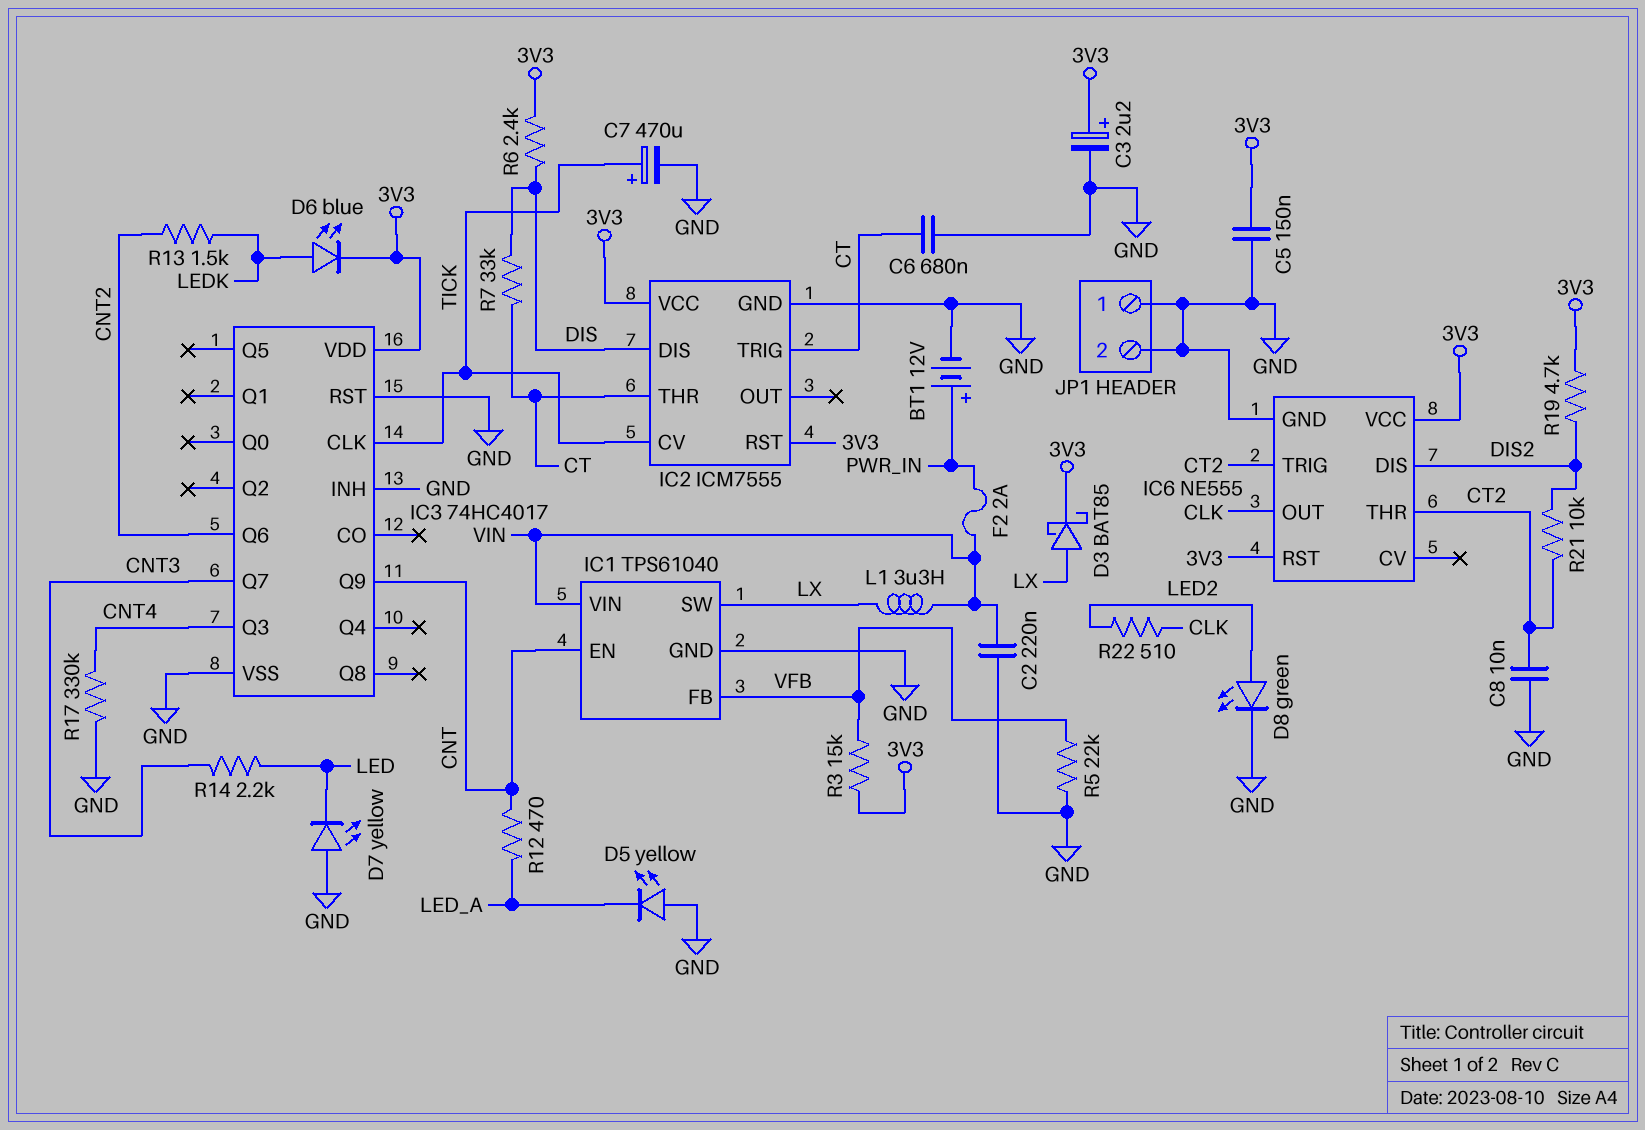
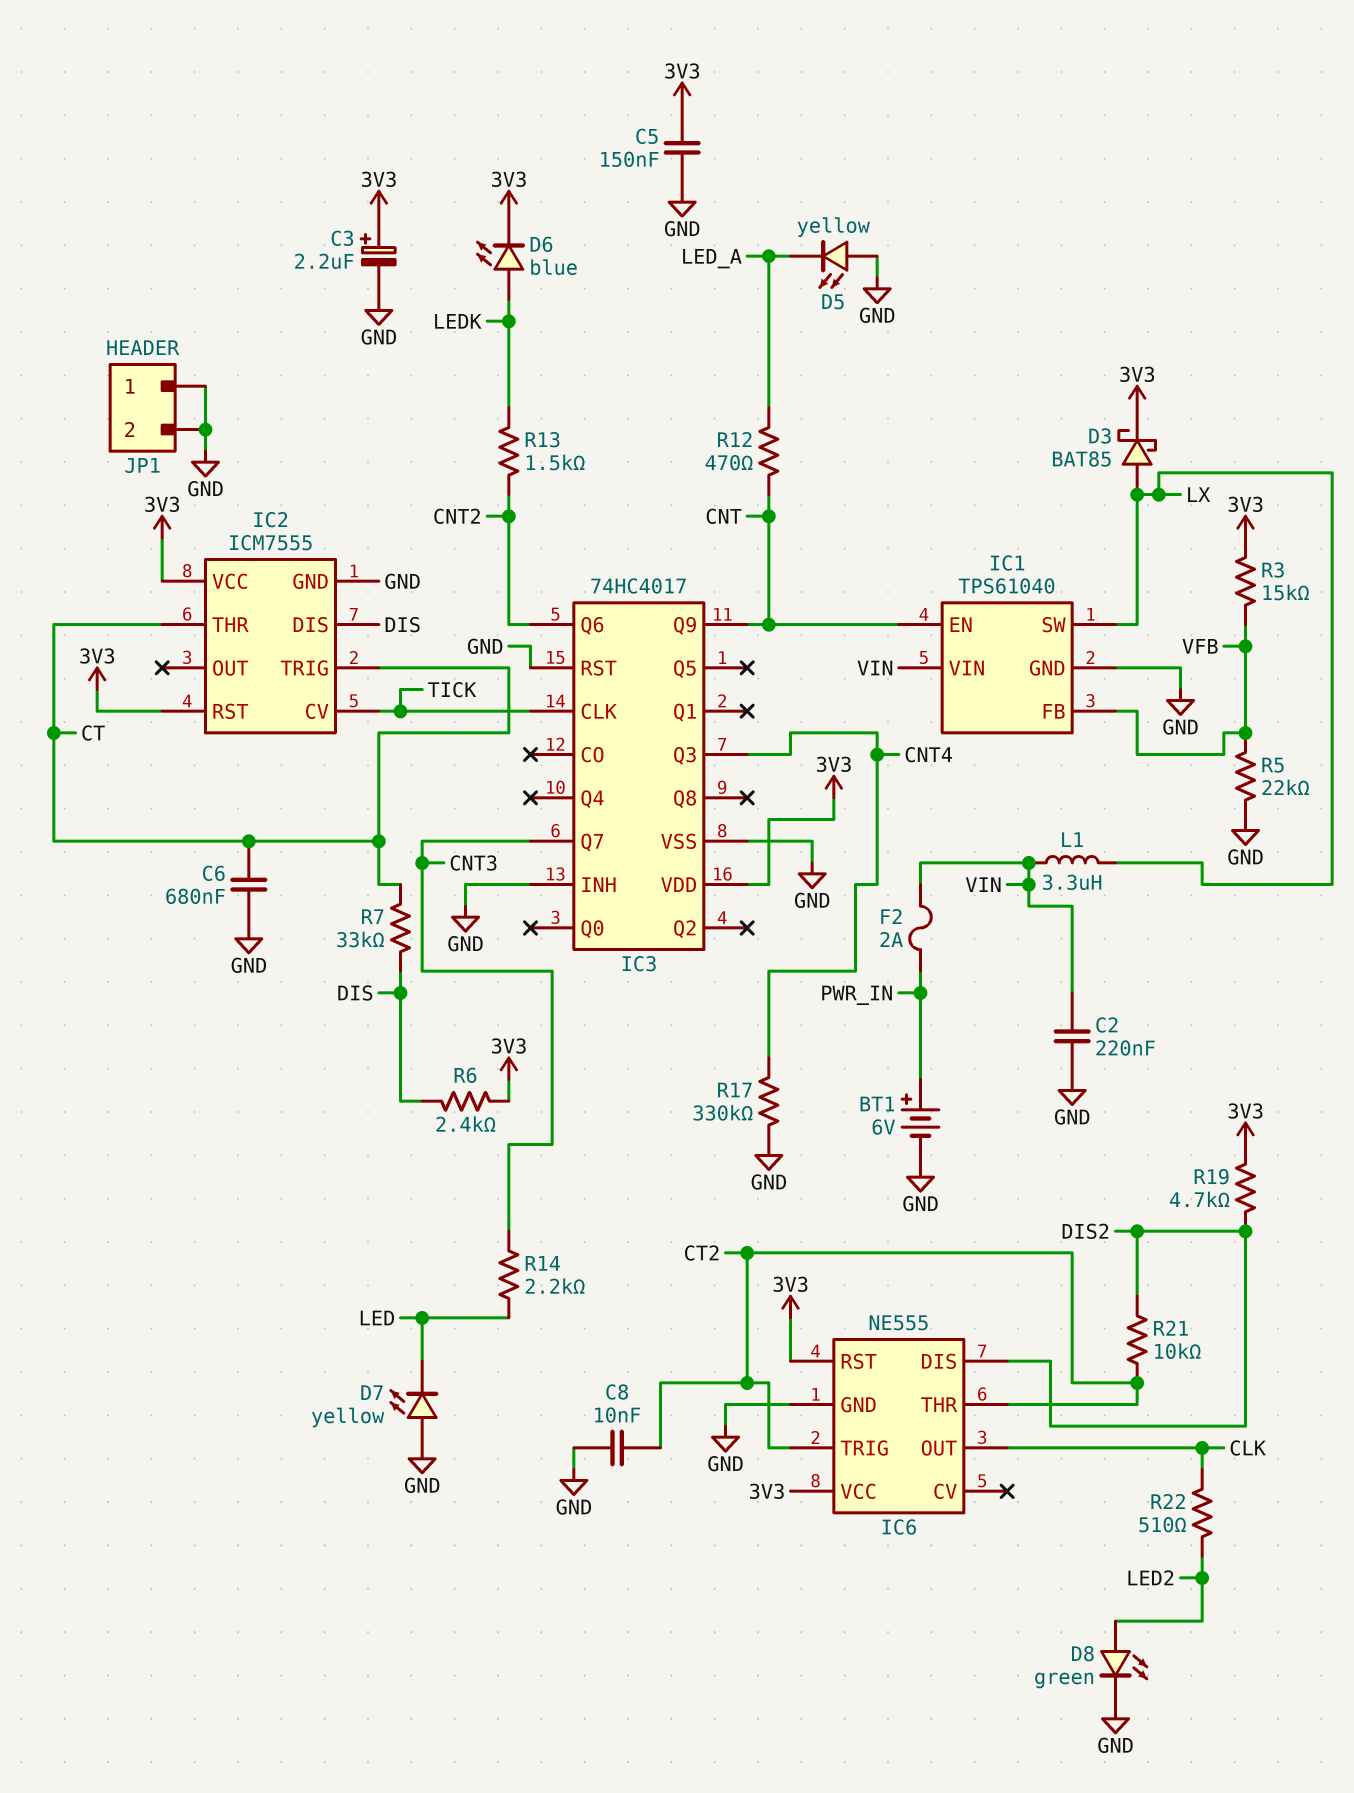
BT1: 12V (plus PWR_IN, minus GND) -> 6V (plus PWR_IN, minus GND)
C7: 470uF (plus TICK, minus GND) -> none

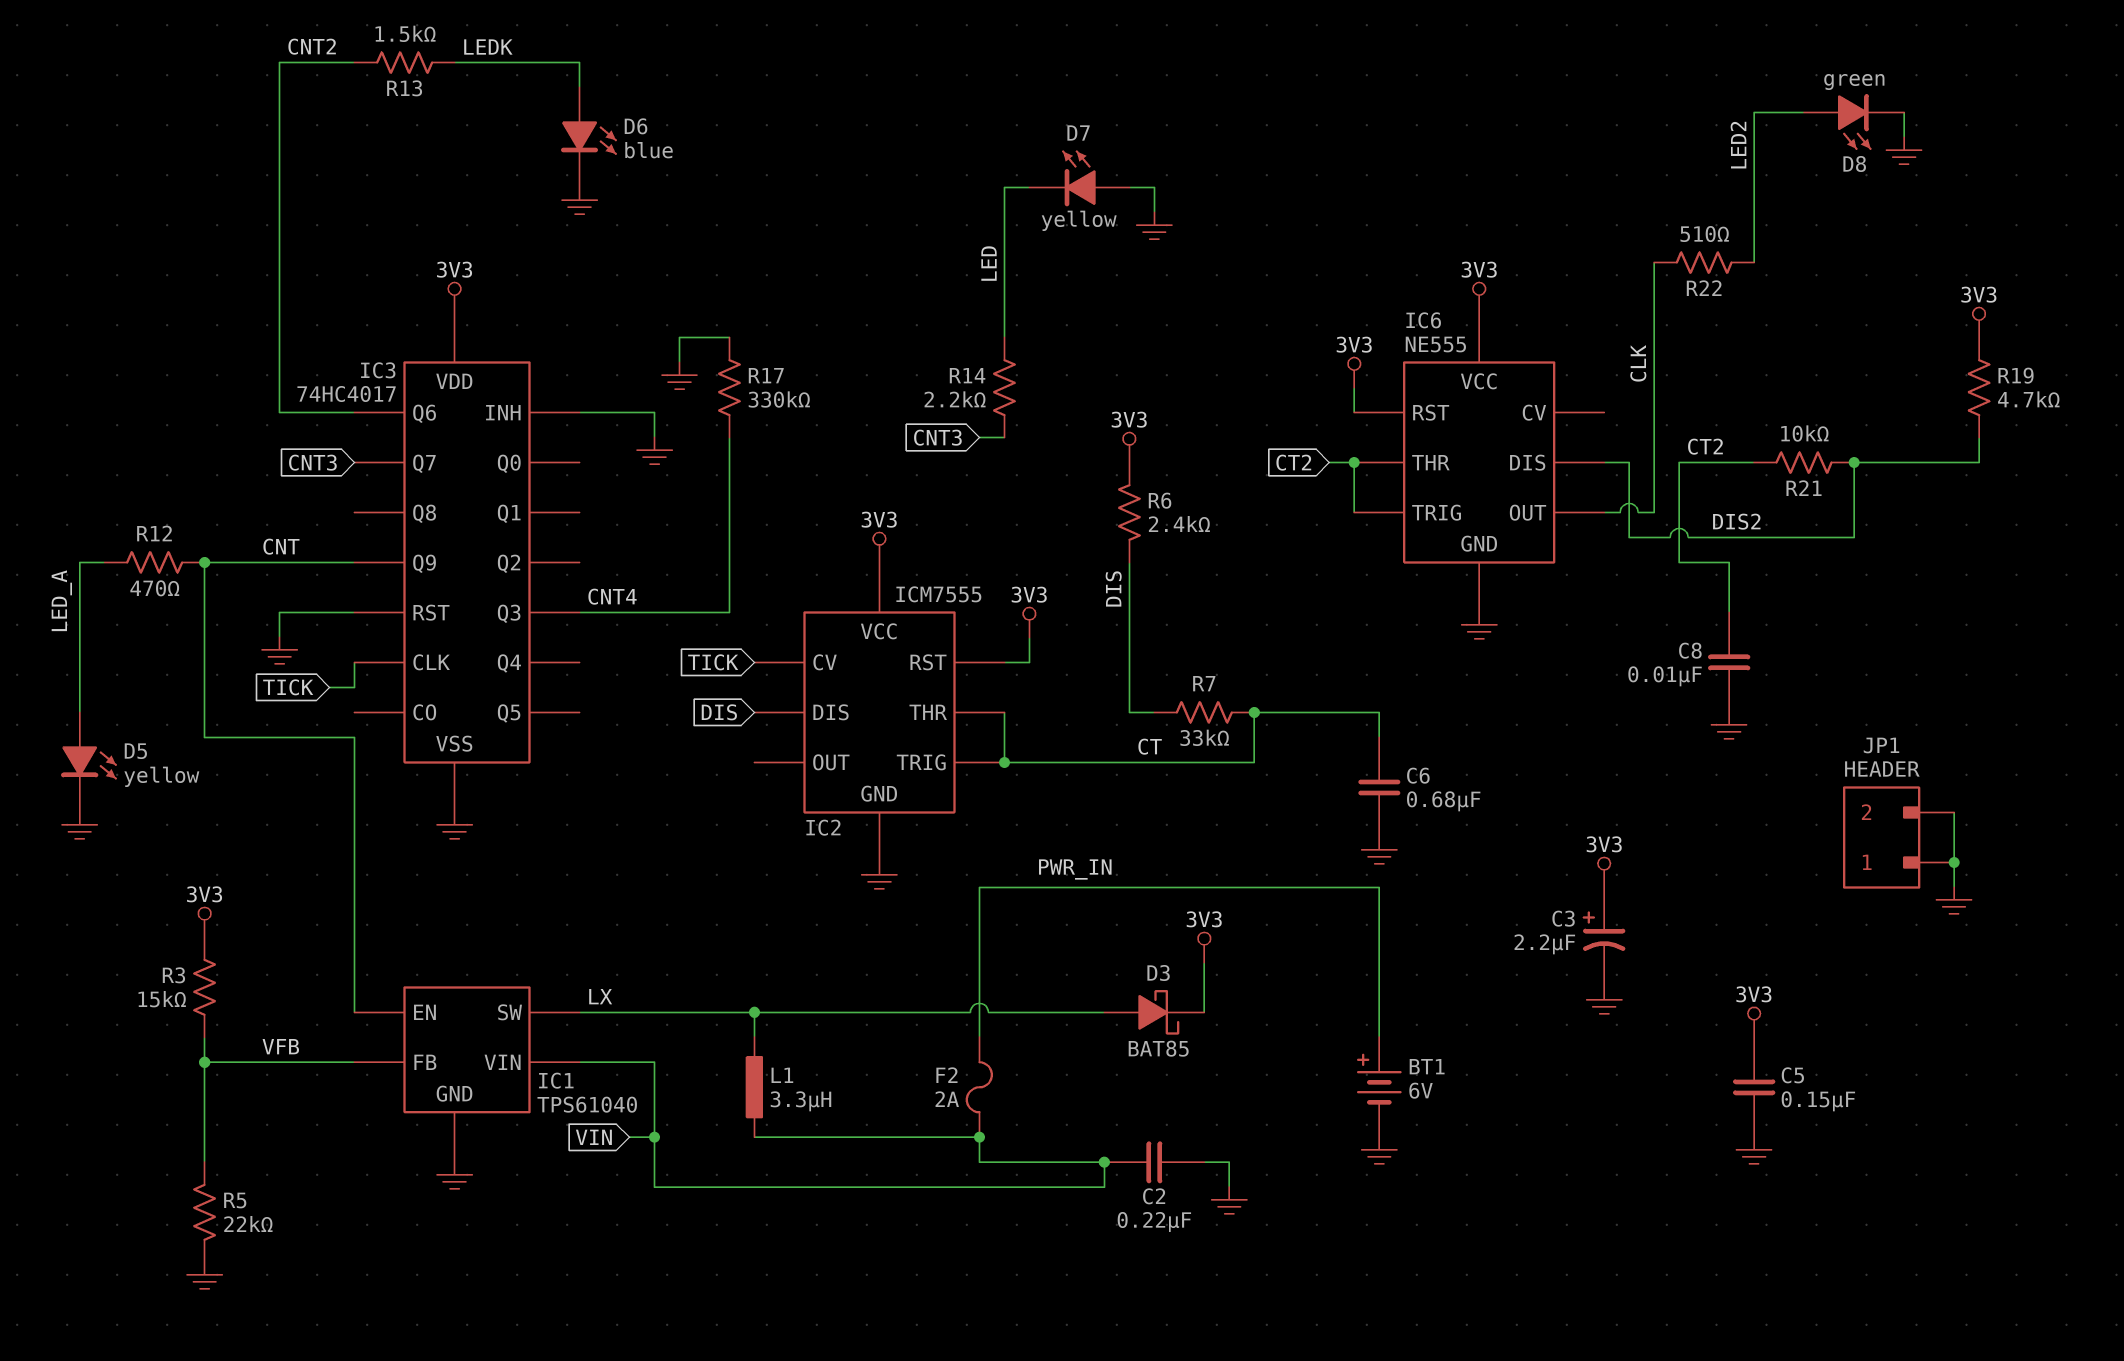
D5: LED yellow (A GND, K LED_A) -> LED yellow (A LED_A, K GND)
D6: LED blue (A LEDK, K 3V3) -> LED blue (A LEDK, K GND)

